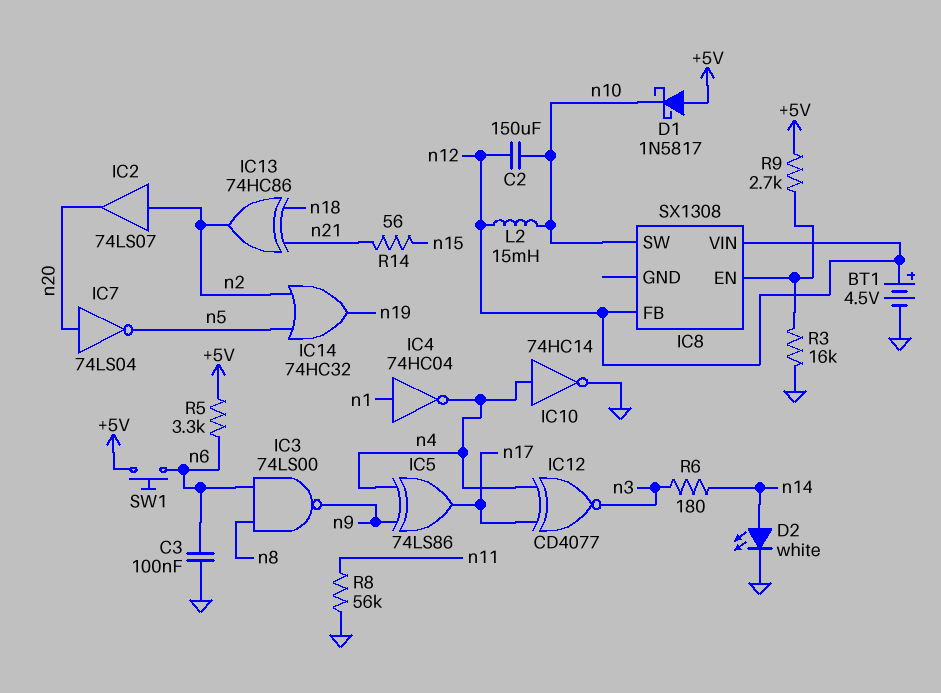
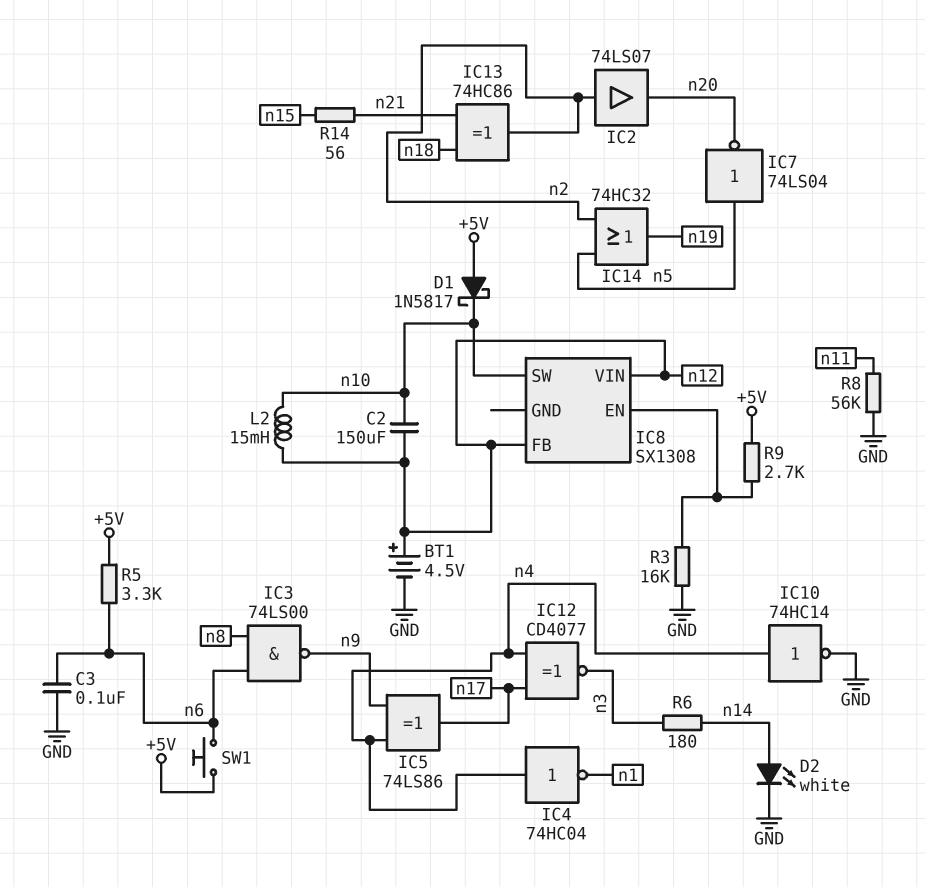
IC4: NOT 74HC04 (in n1, out n4) -> NOT 74HC04 (in n4, out n1)
IC7: NOT 74LS04 (in n20, out n5) -> NOT 74LS04 (in n5, out n20)

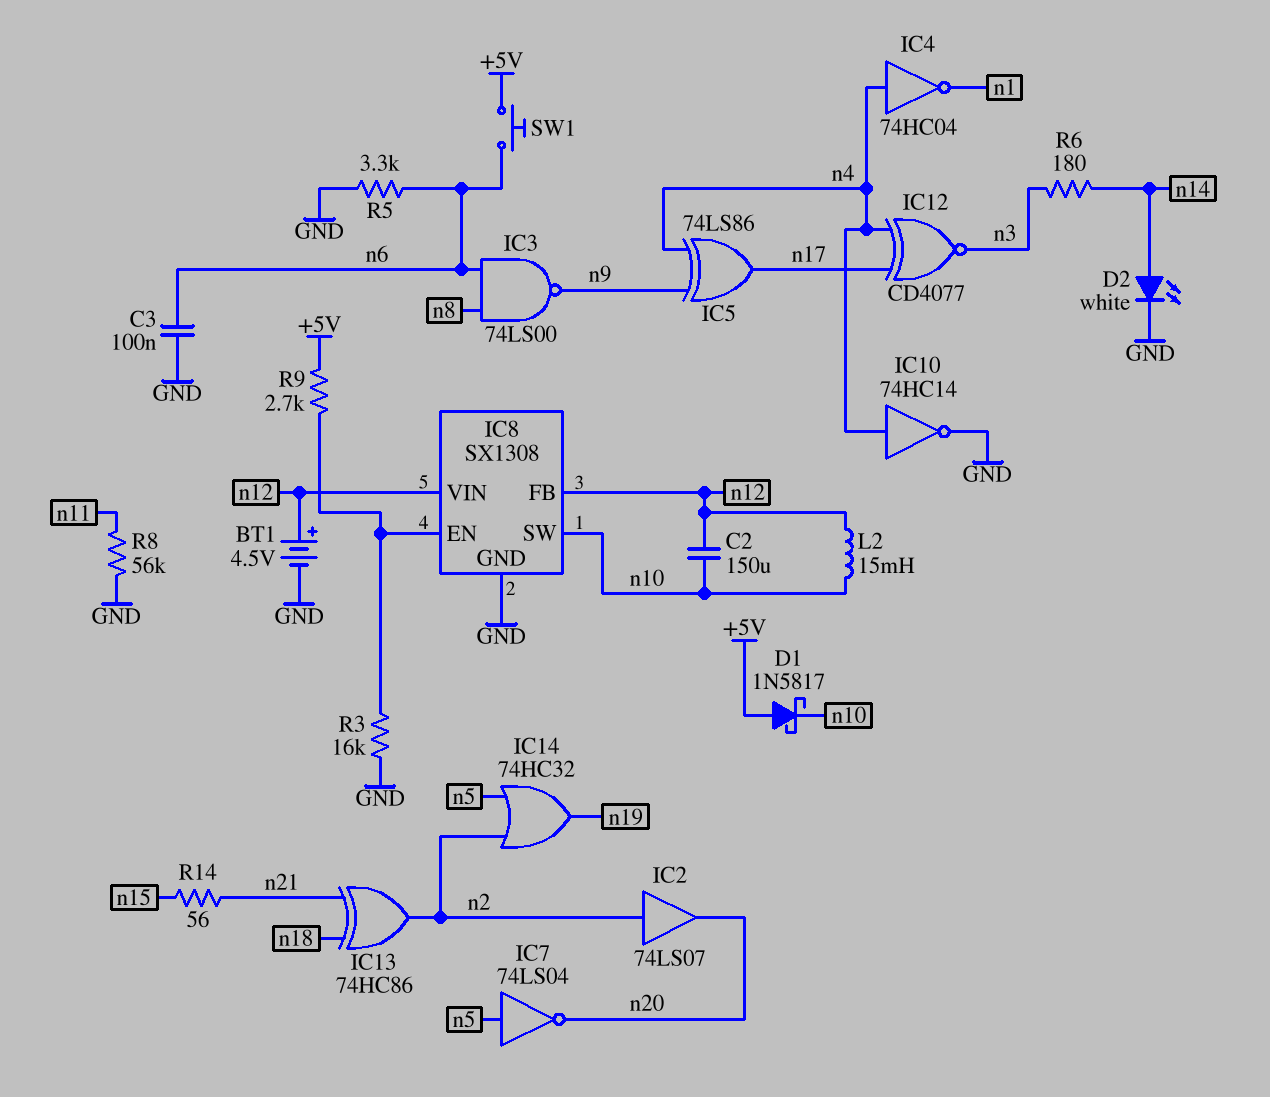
IC8 pin GND: none -> GND
R5: 3.3k (+5V, n6) -> 3.3k (GND, n6)

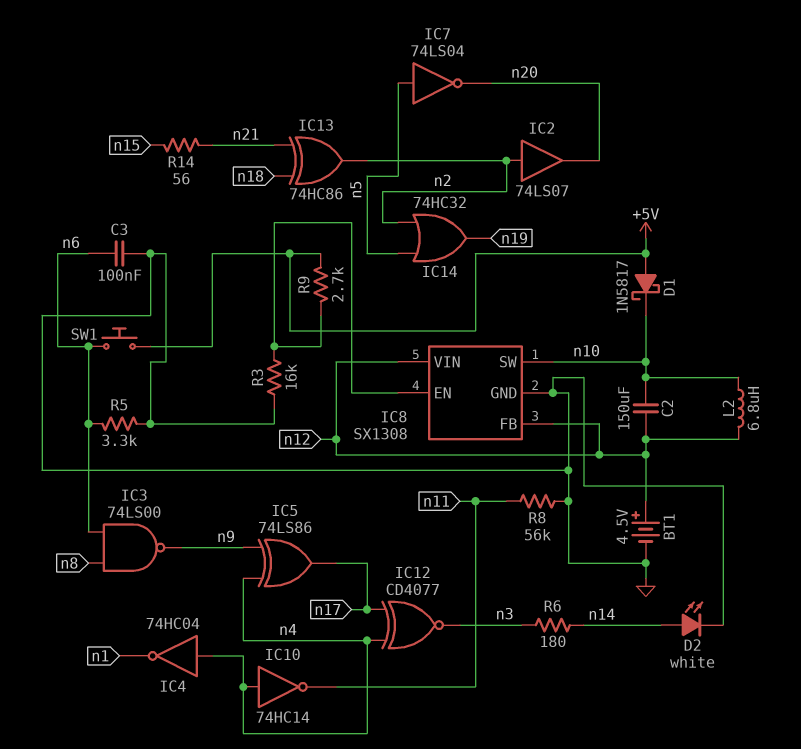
IC10: NOT 74HC14 (in n4, out GND) -> NOT 74HC14 (in n4, out n11)
L2: 15mH (n10, n12) -> 6.8uH (n10, n12)

